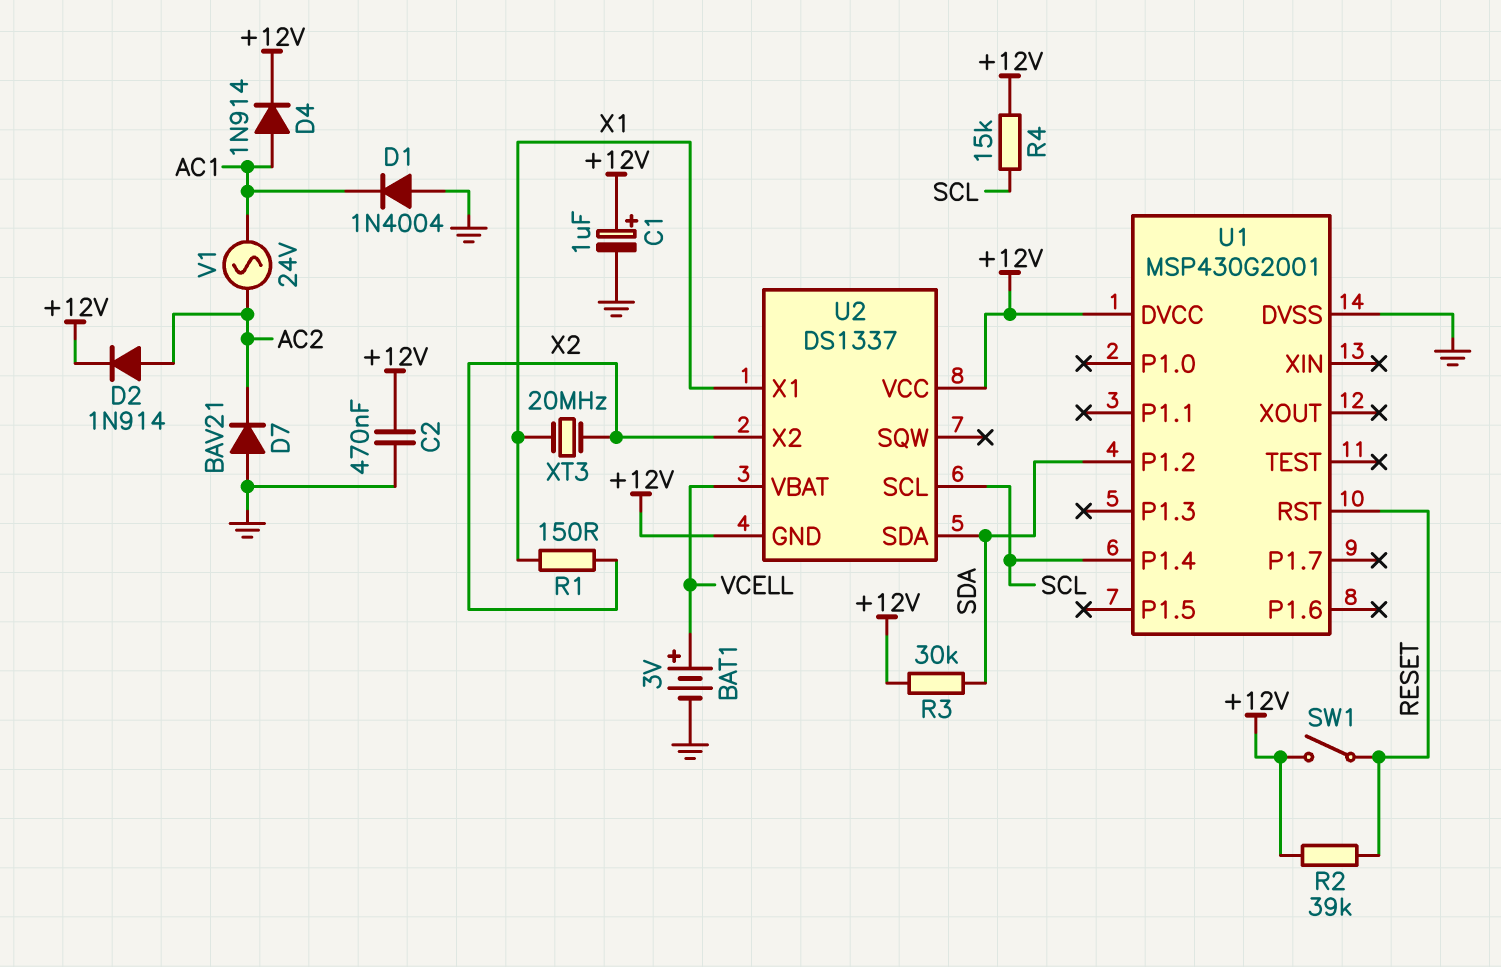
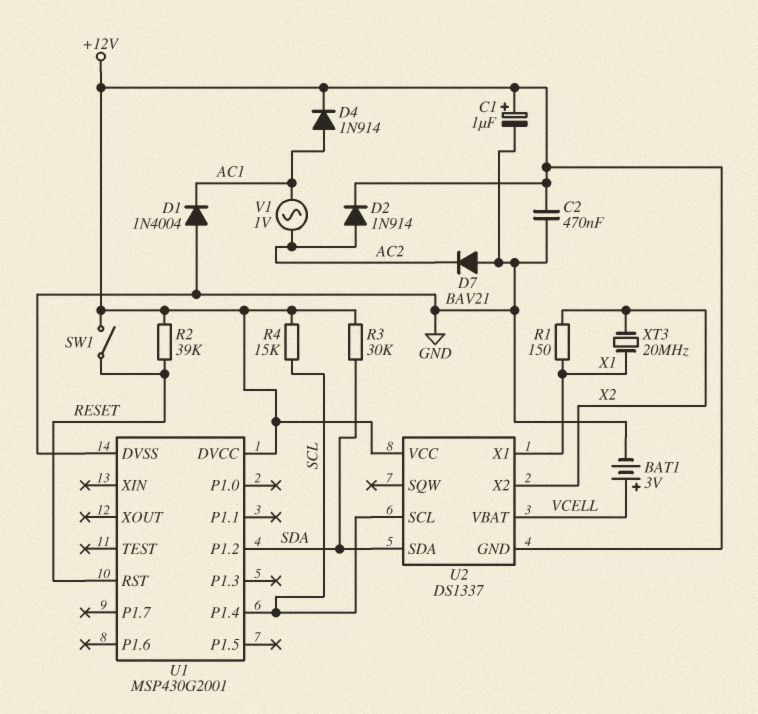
V1: AC 24V (AC1, AC2) -> AC 1V (AC1, AC2)

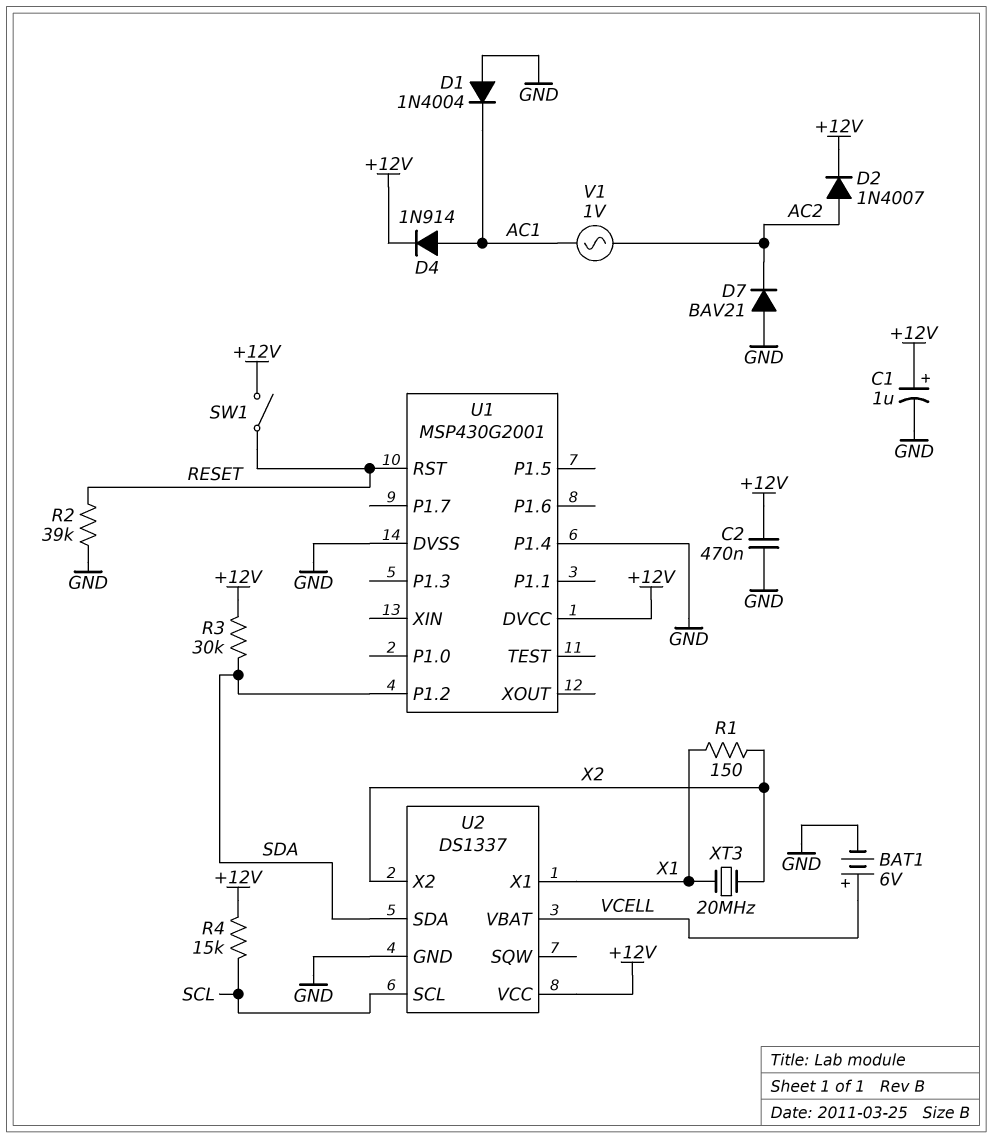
BAT1: 3V (plus VCELL, minus GND) -> 6V (plus VCELL, minus GND)
D2: diode 1N914 (A AC2, K +12V) -> diode 1N4007 (A AC2, K +12V)
R2: 39k (+12V, RESET) -> 39k (GND, RESET)
U1 pin P1.4: SCL -> GND
U2 pin GND: +12V -> GND

